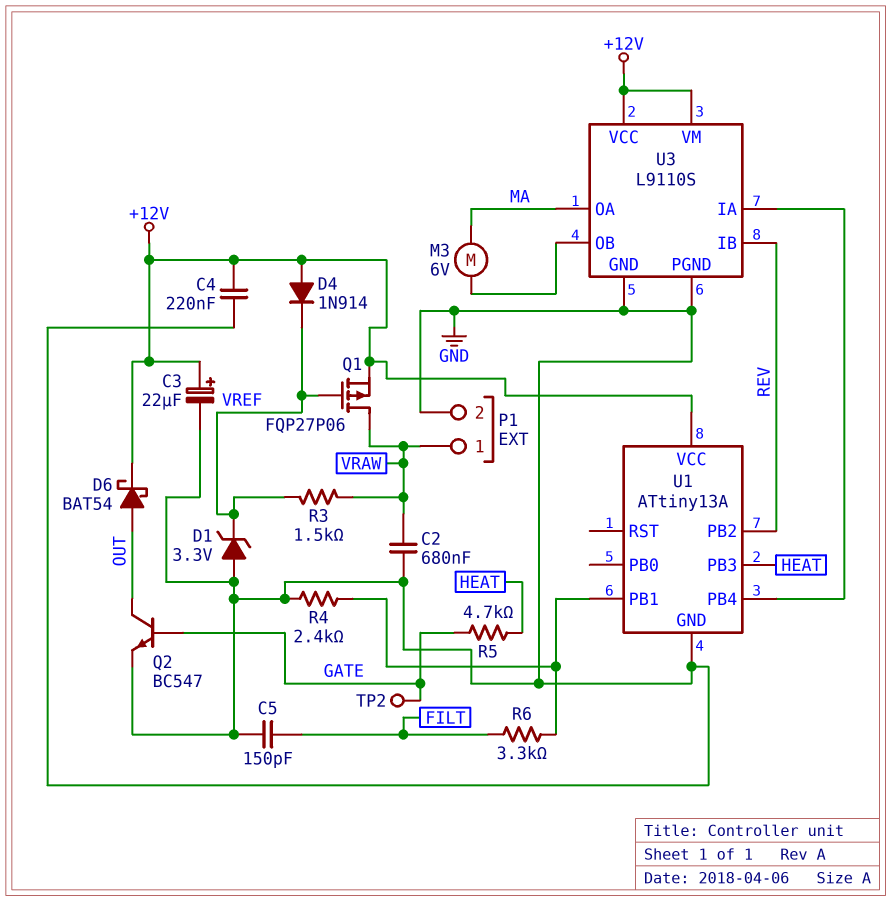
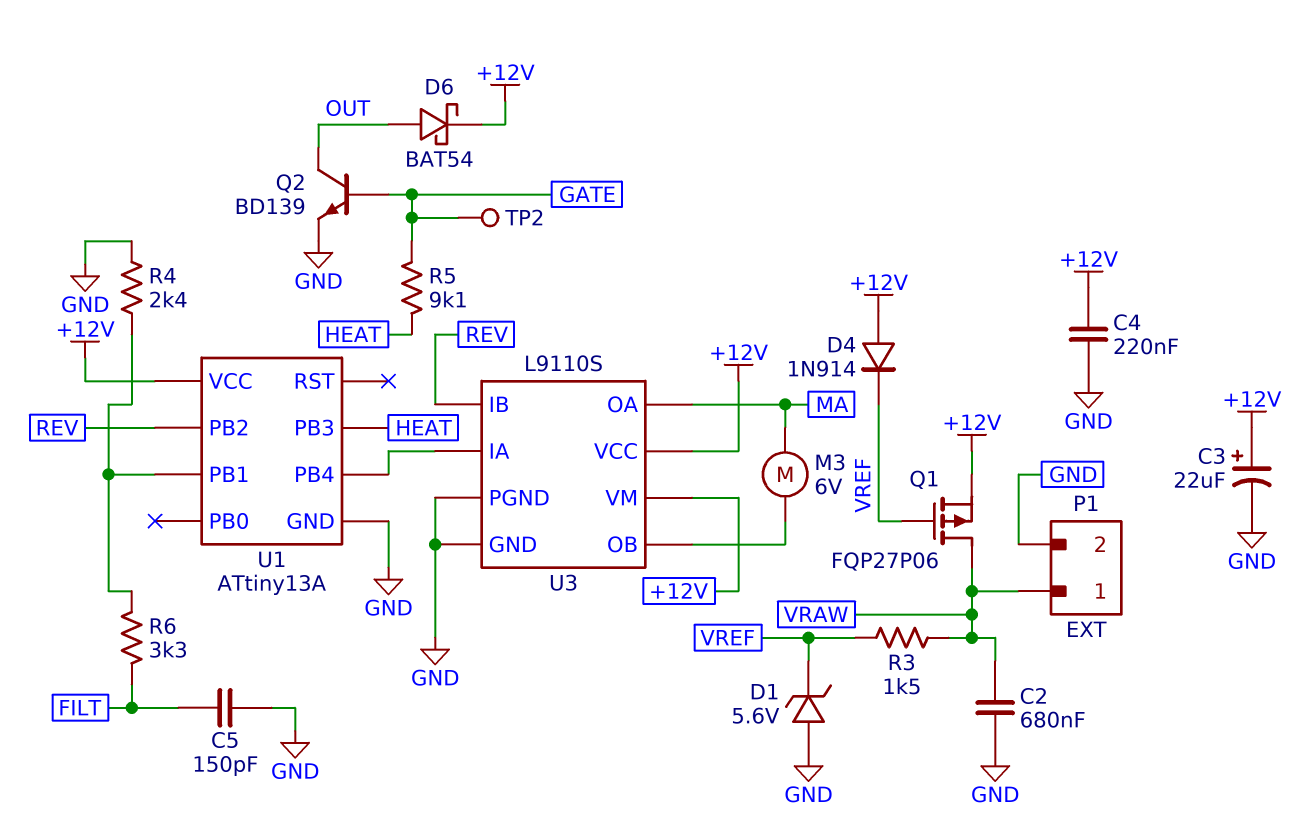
D1: zener 3.3V (A GND, K VREF) -> zener 5.6V (A GND, K VREF)
Q2: NPN BC547 (B GATE, C OUT, E GND) -> NPN BD139 (B GATE, C OUT, E GND)
R5: 4.7k (GATE, HEAT) -> 9.1k (GATE, HEAT)

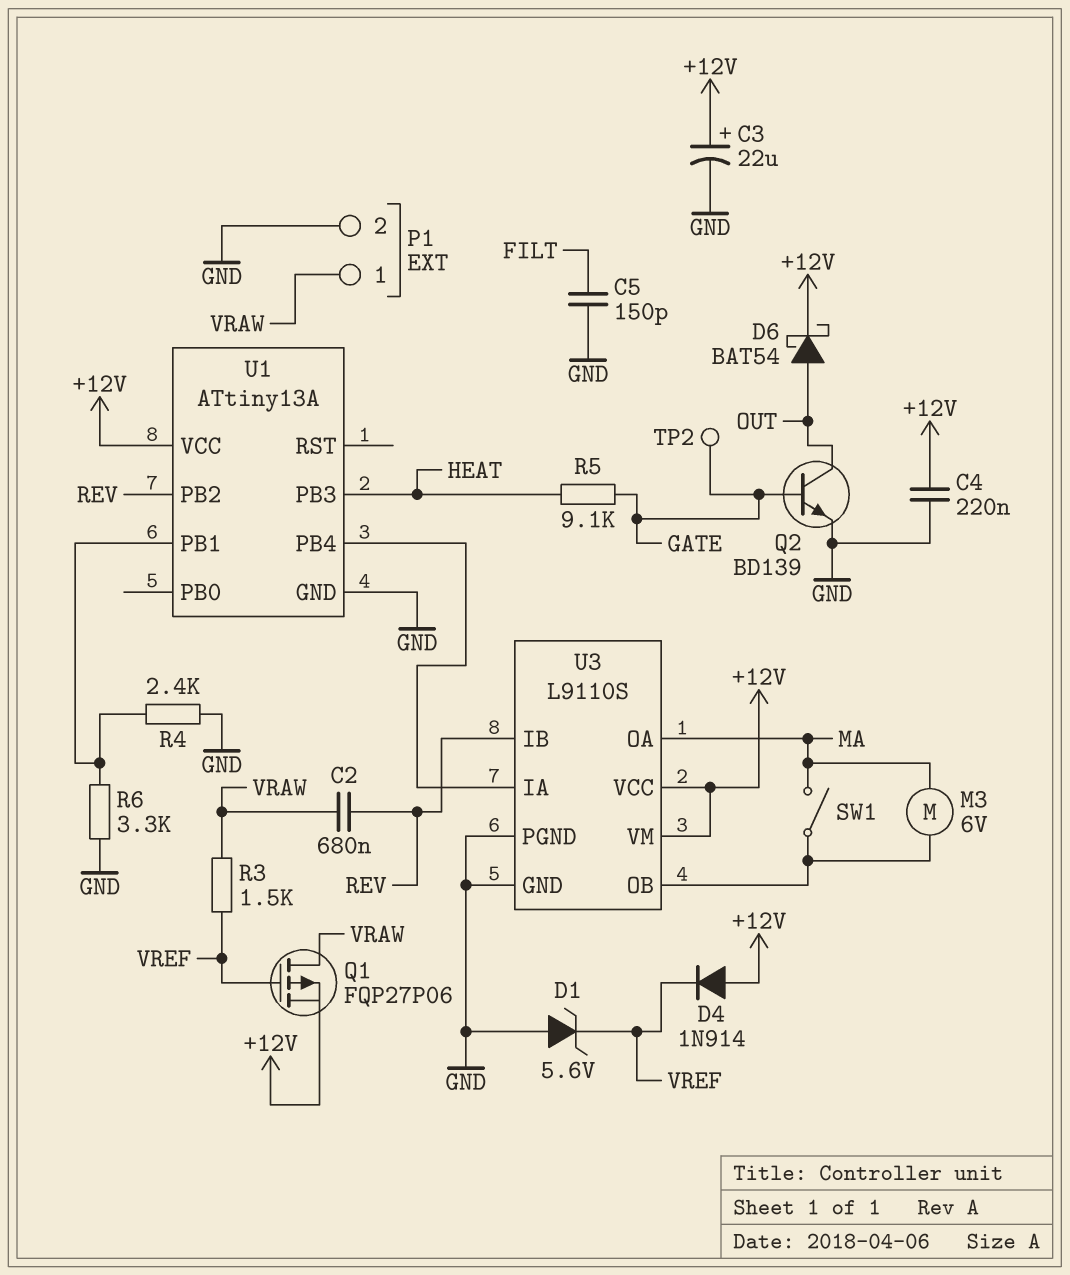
C2: 680nF (GND, VRAW) -> 680nF (REV, VRAW)
R6: 3.3k (FILT, U1/PB1) -> 3.3k (GND, U1/PB1)
SW1: none -> switch (MA, U3/OB)

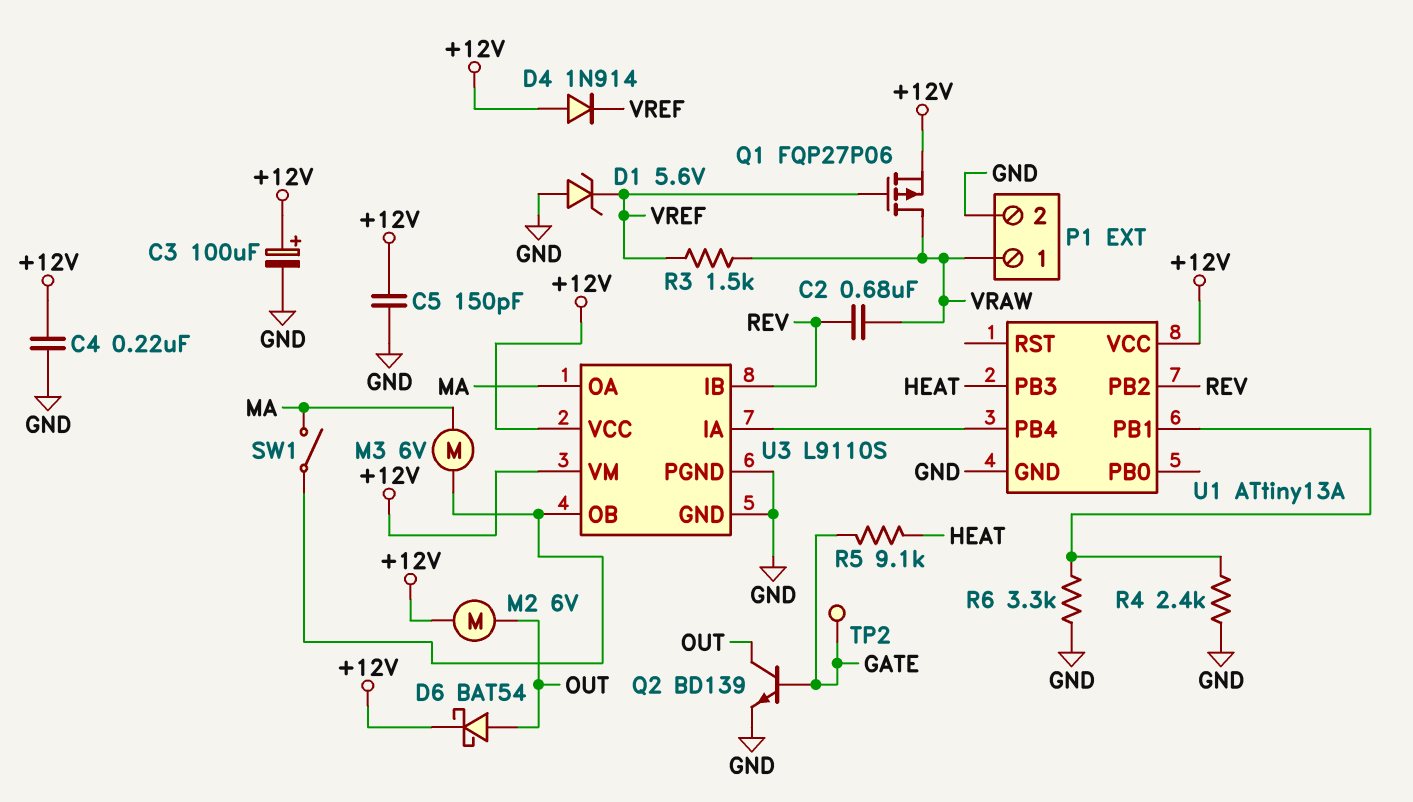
C3: 22uF (plus +12V, minus GND) -> 100uF (plus +12V, minus GND)
C5: 150pF (FILT, GND) -> 150pF (+12V, GND)
M2: none -> motor 6V (+12V, OUT)

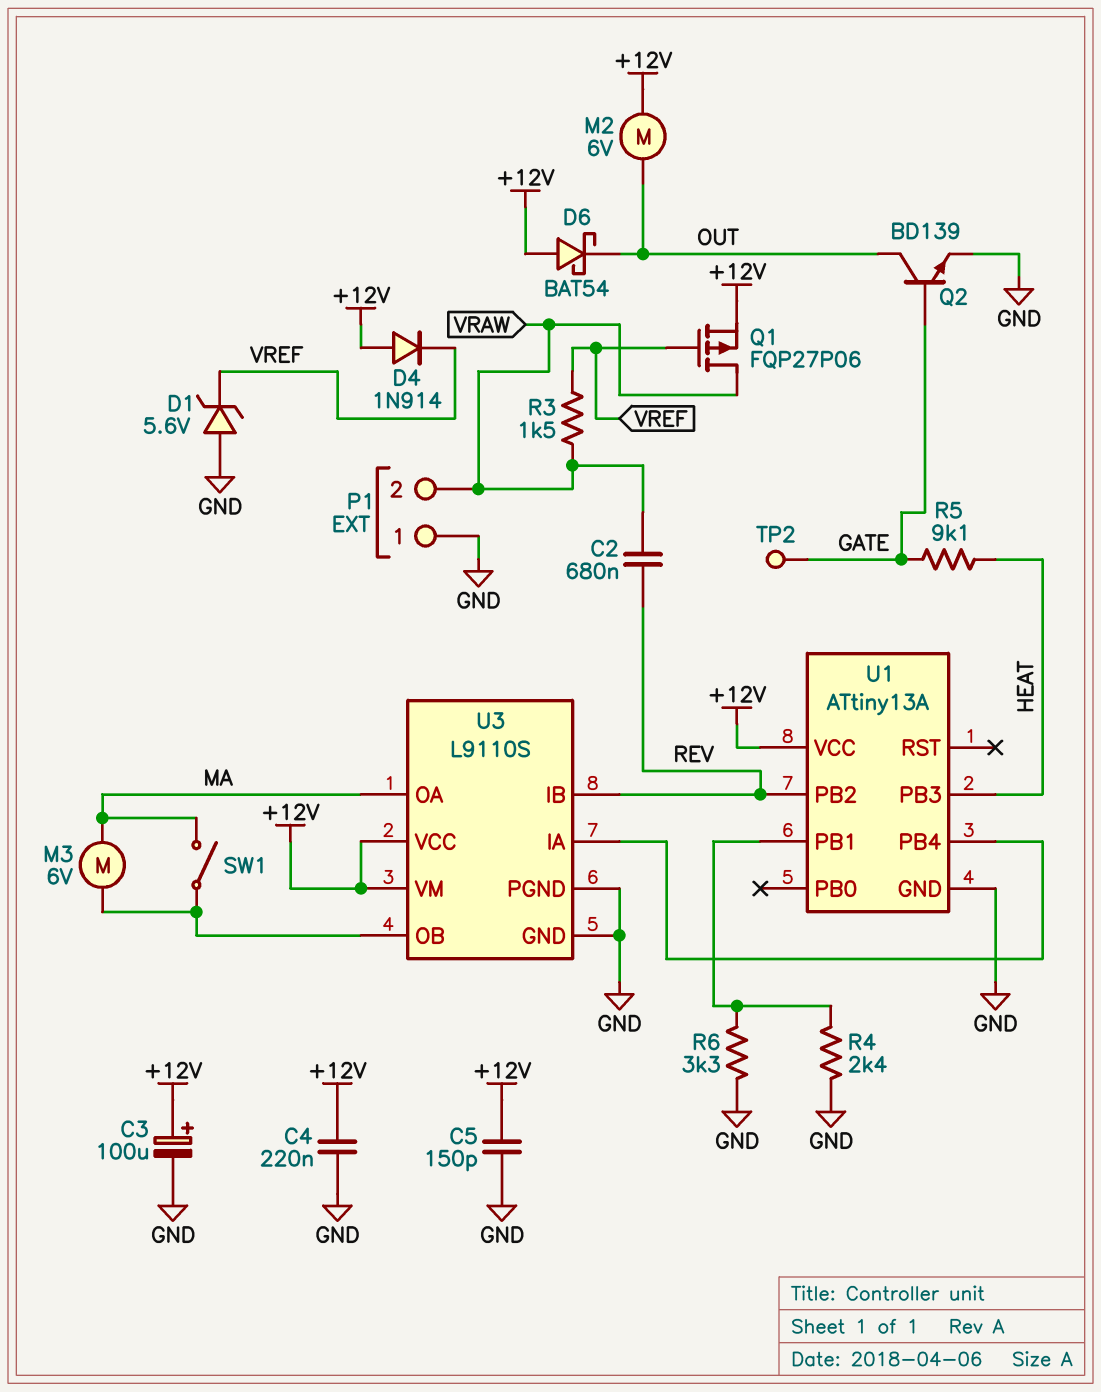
D6: schottky BAT54 (A OUT, K +12V) -> schottky BAT54 (A +12V, K OUT)
P1 pin 1: VRAW -> GND
P1 pin 2: GND -> VRAW

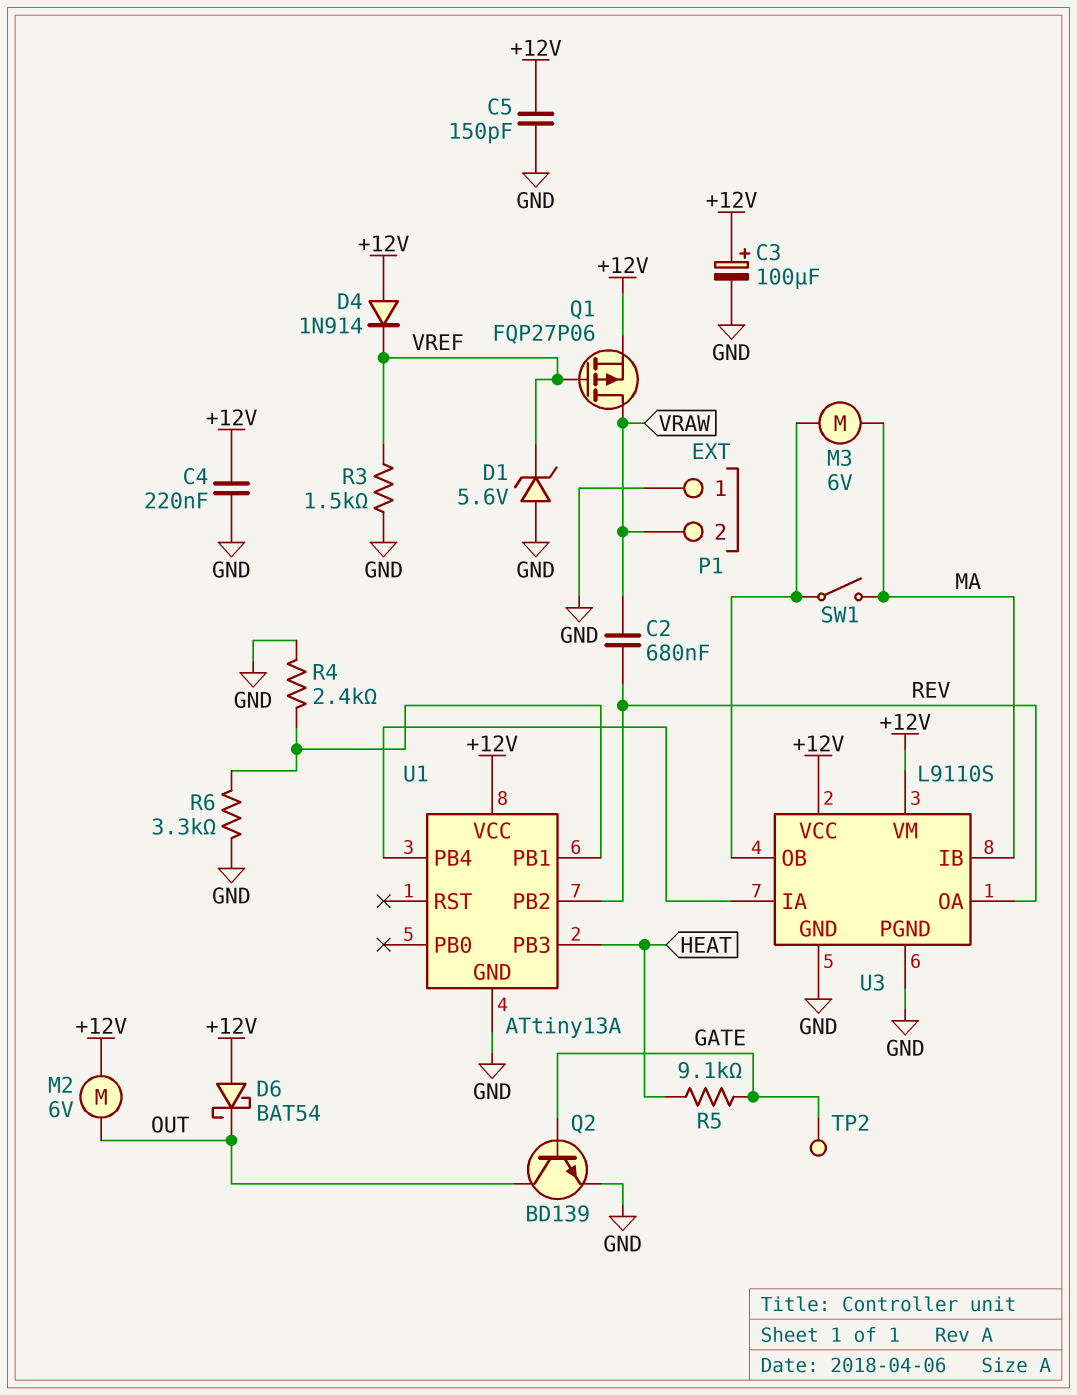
R3: 1.5k (VRAW, VREF) -> 1.5k (GND, VREF)
U3 pin IB: REV -> MA
U3 pin OA: MA -> REV

